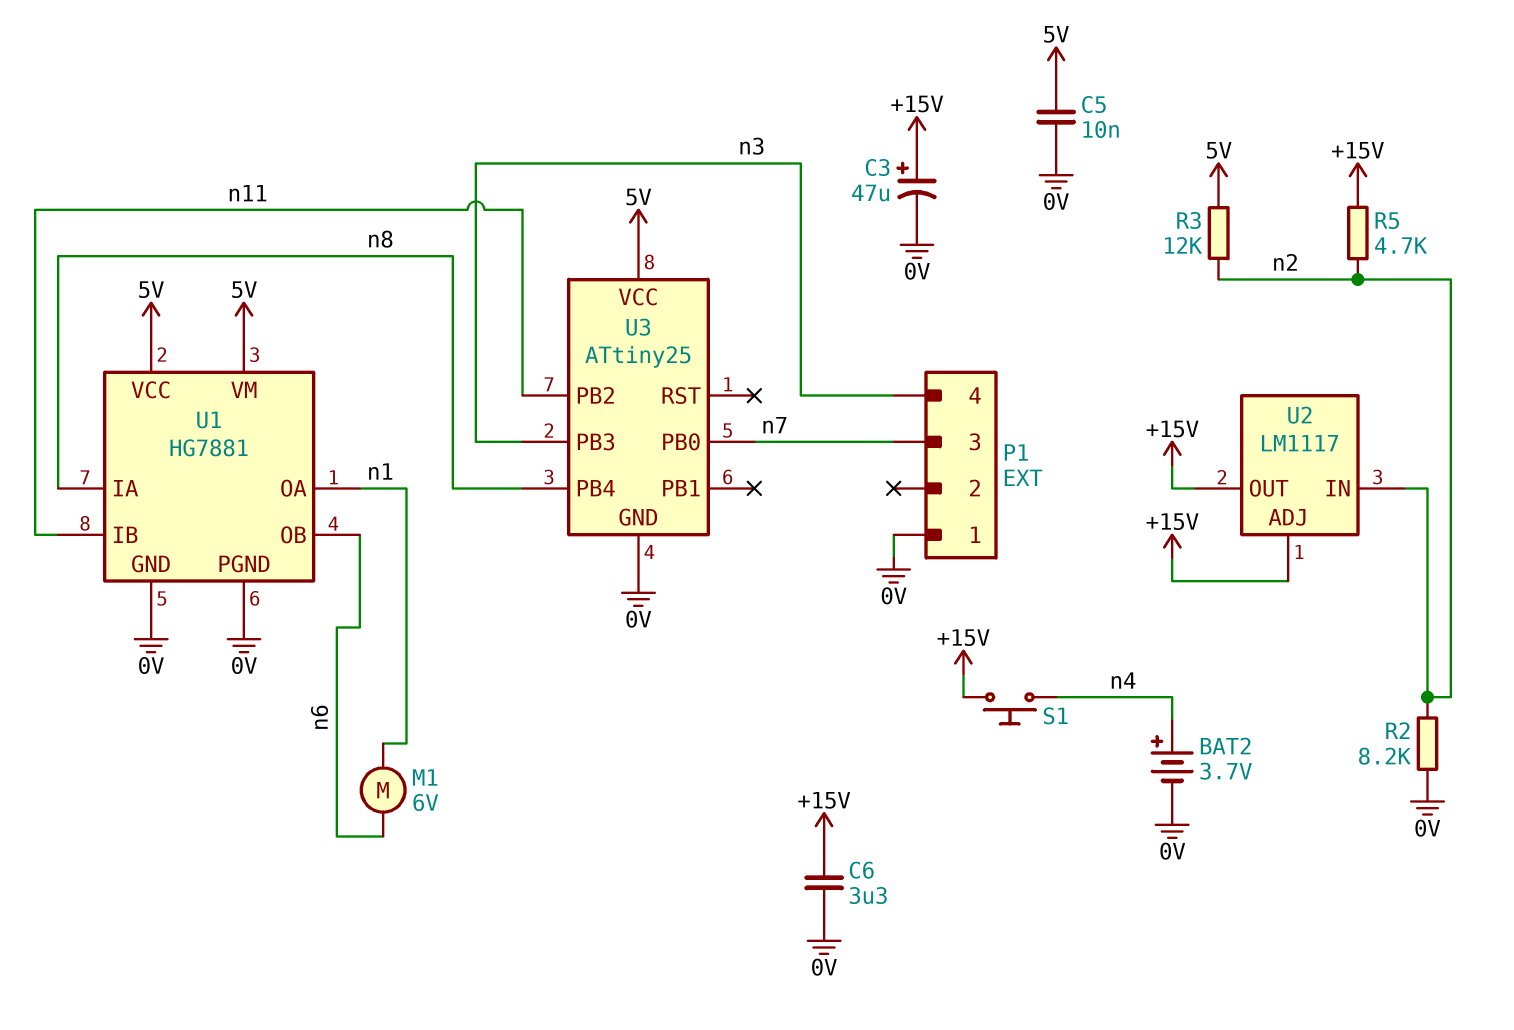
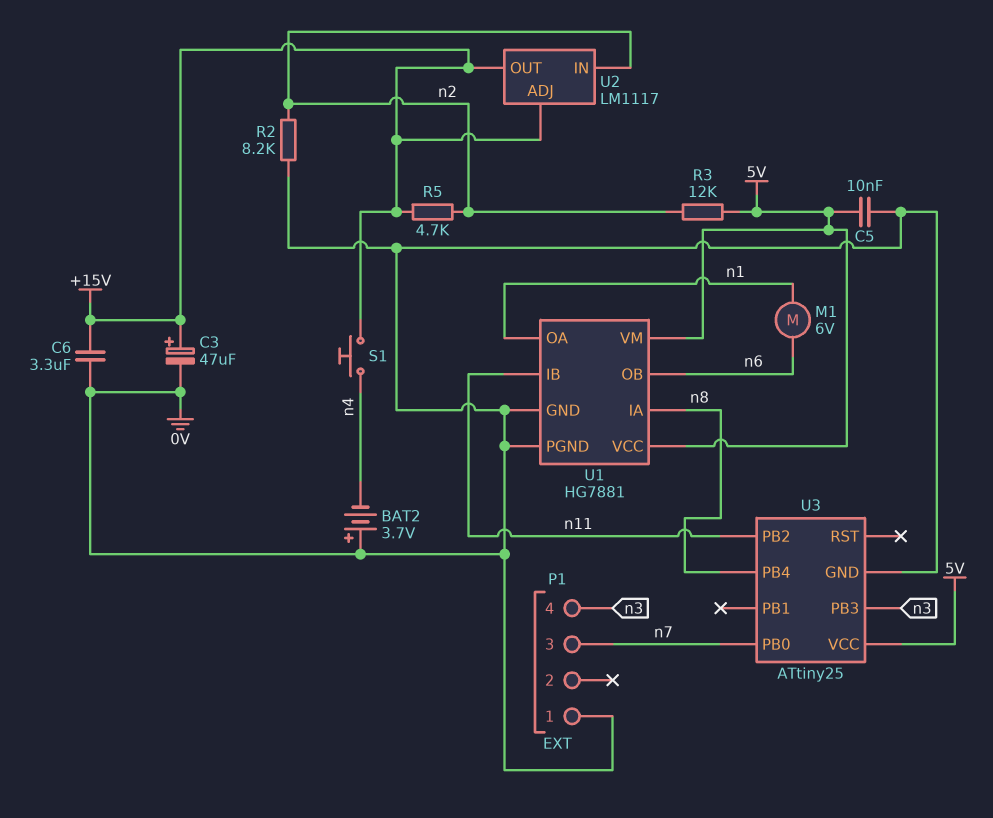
BAT2: 3.7V (plus n4, minus 0V) -> 3.7V (plus 0V, minus n4)

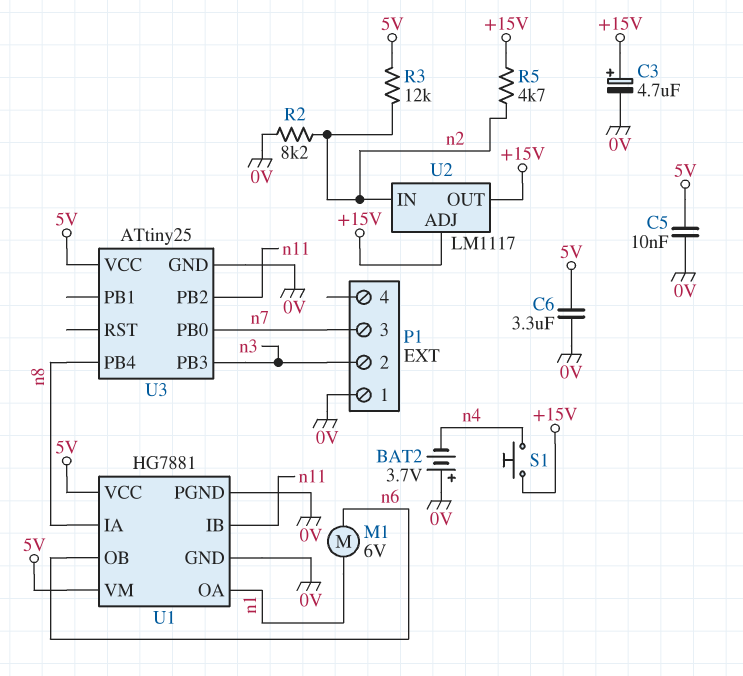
C3: 47uF (plus +15V, minus 0V) -> 4.7uF (plus +15V, minus 0V)
C6: 3.3uF (+15V, 0V) -> 3.3uF (0V, 5V)
P1 pin 2: none -> n3
P1 pin 4: n3 -> none

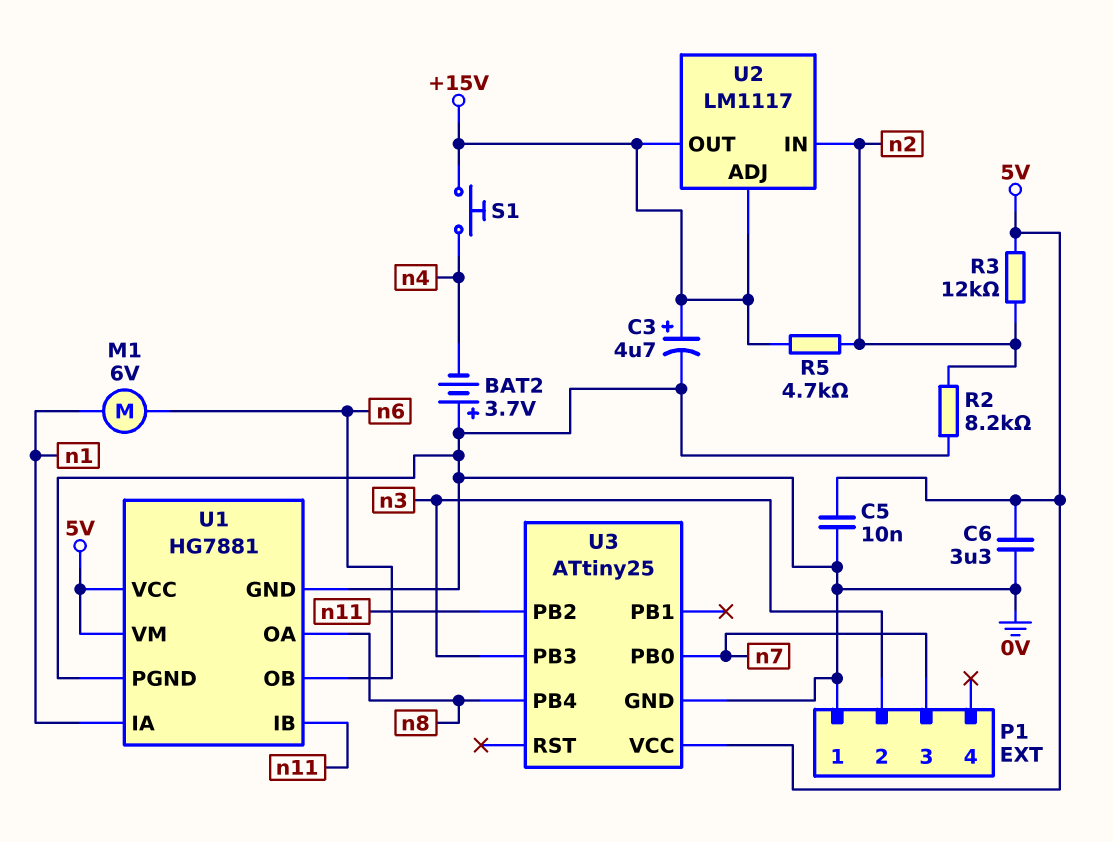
U1 pin IA: n8 -> n1
U1 pin OA: n1 -> n8

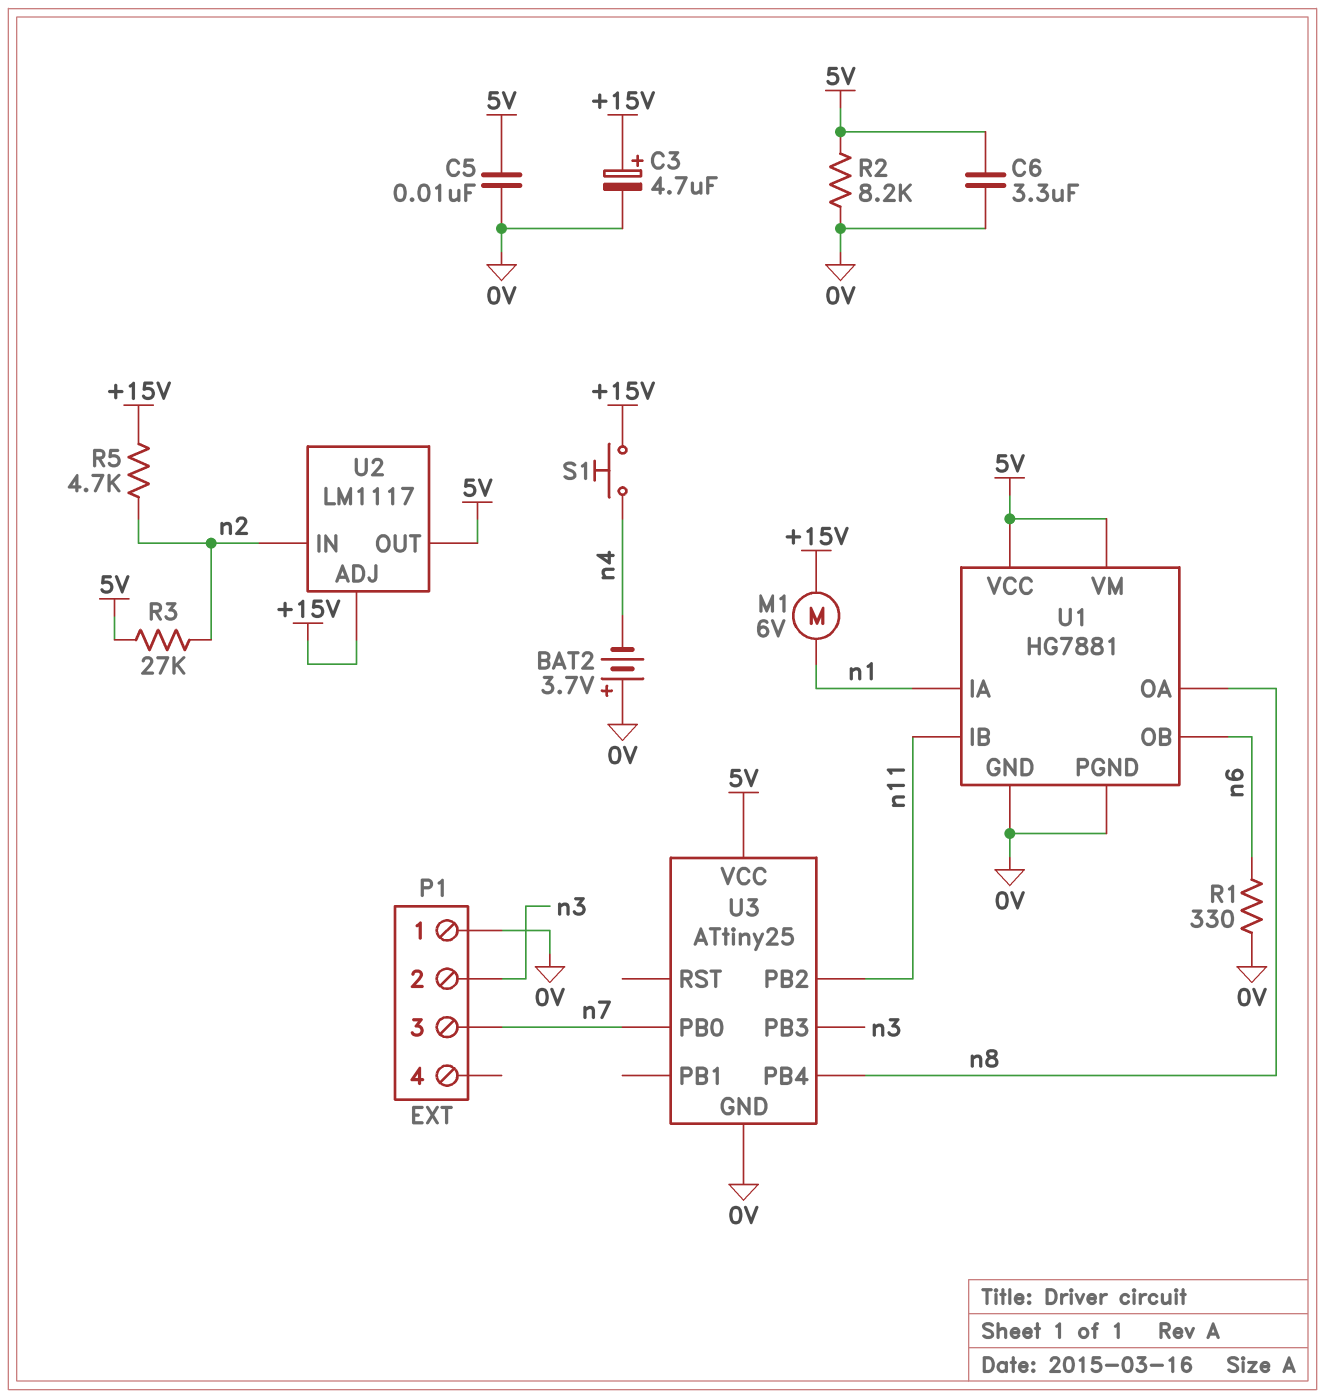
M1: motor 6V (n1, n6) -> motor 6V (+15V, n1)
R1: none -> 330 (0V, n6)
R2: 8.2k (0V, n2) -> 8.2k (0V, 5V)
R3: 12k (5V, n2) -> 27k (5V, n2)
U2 pin OUT: +15V -> 5V

